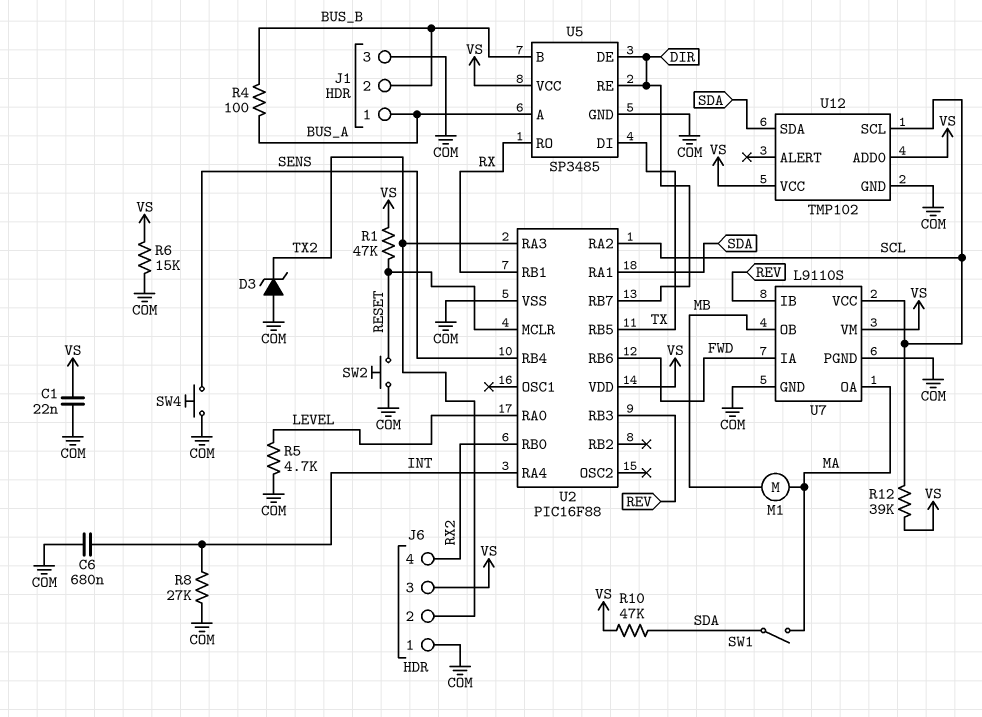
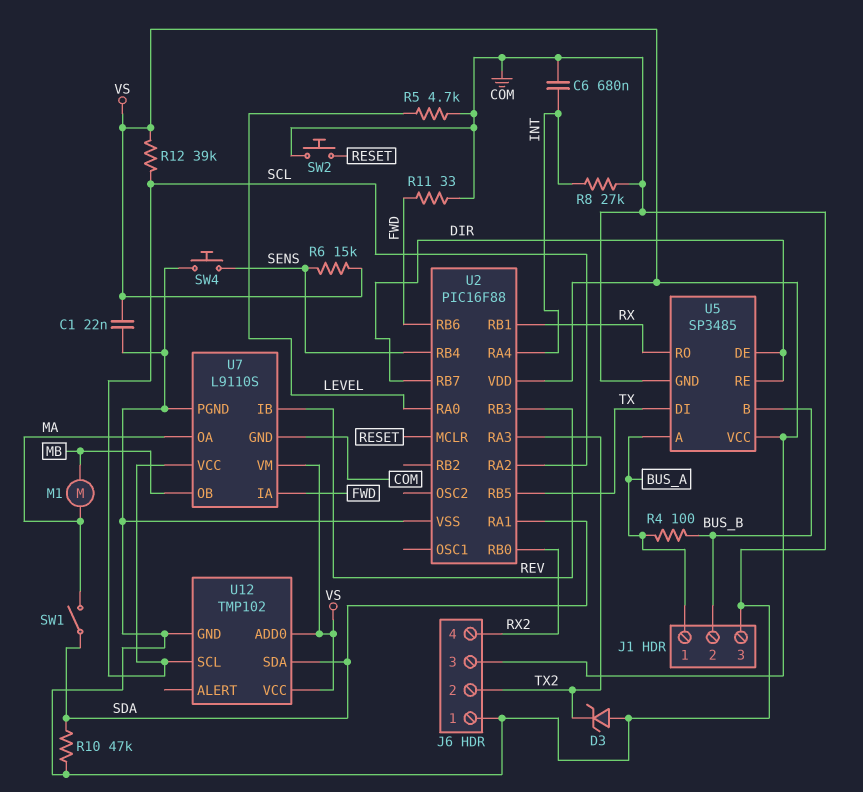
R1: 47k (RESET, VS) -> none
R6: 15k (COM, VS) -> 15k (SENS, VS)
R10: 47k (SDA, VS) -> 47k (COM, SDA)
R11: none -> 33 (COM, FWD)

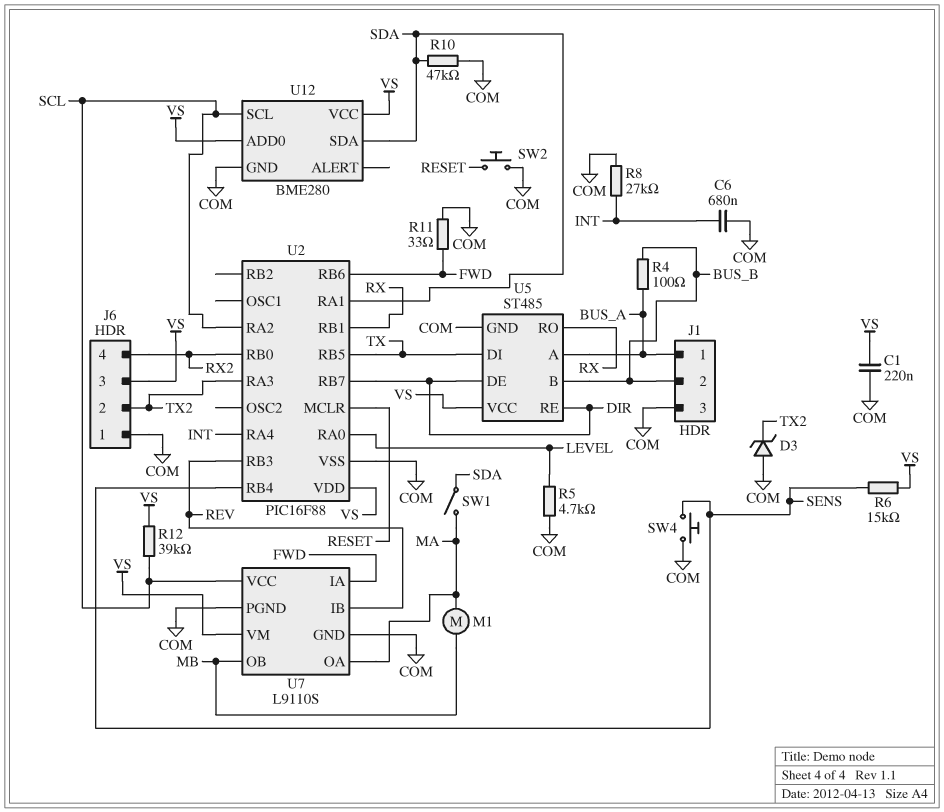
C1: 22nF (COM, VS) -> 220nF (COM, VS)
U5: SP3485 -> ST485
U12: TMP102 -> BME280

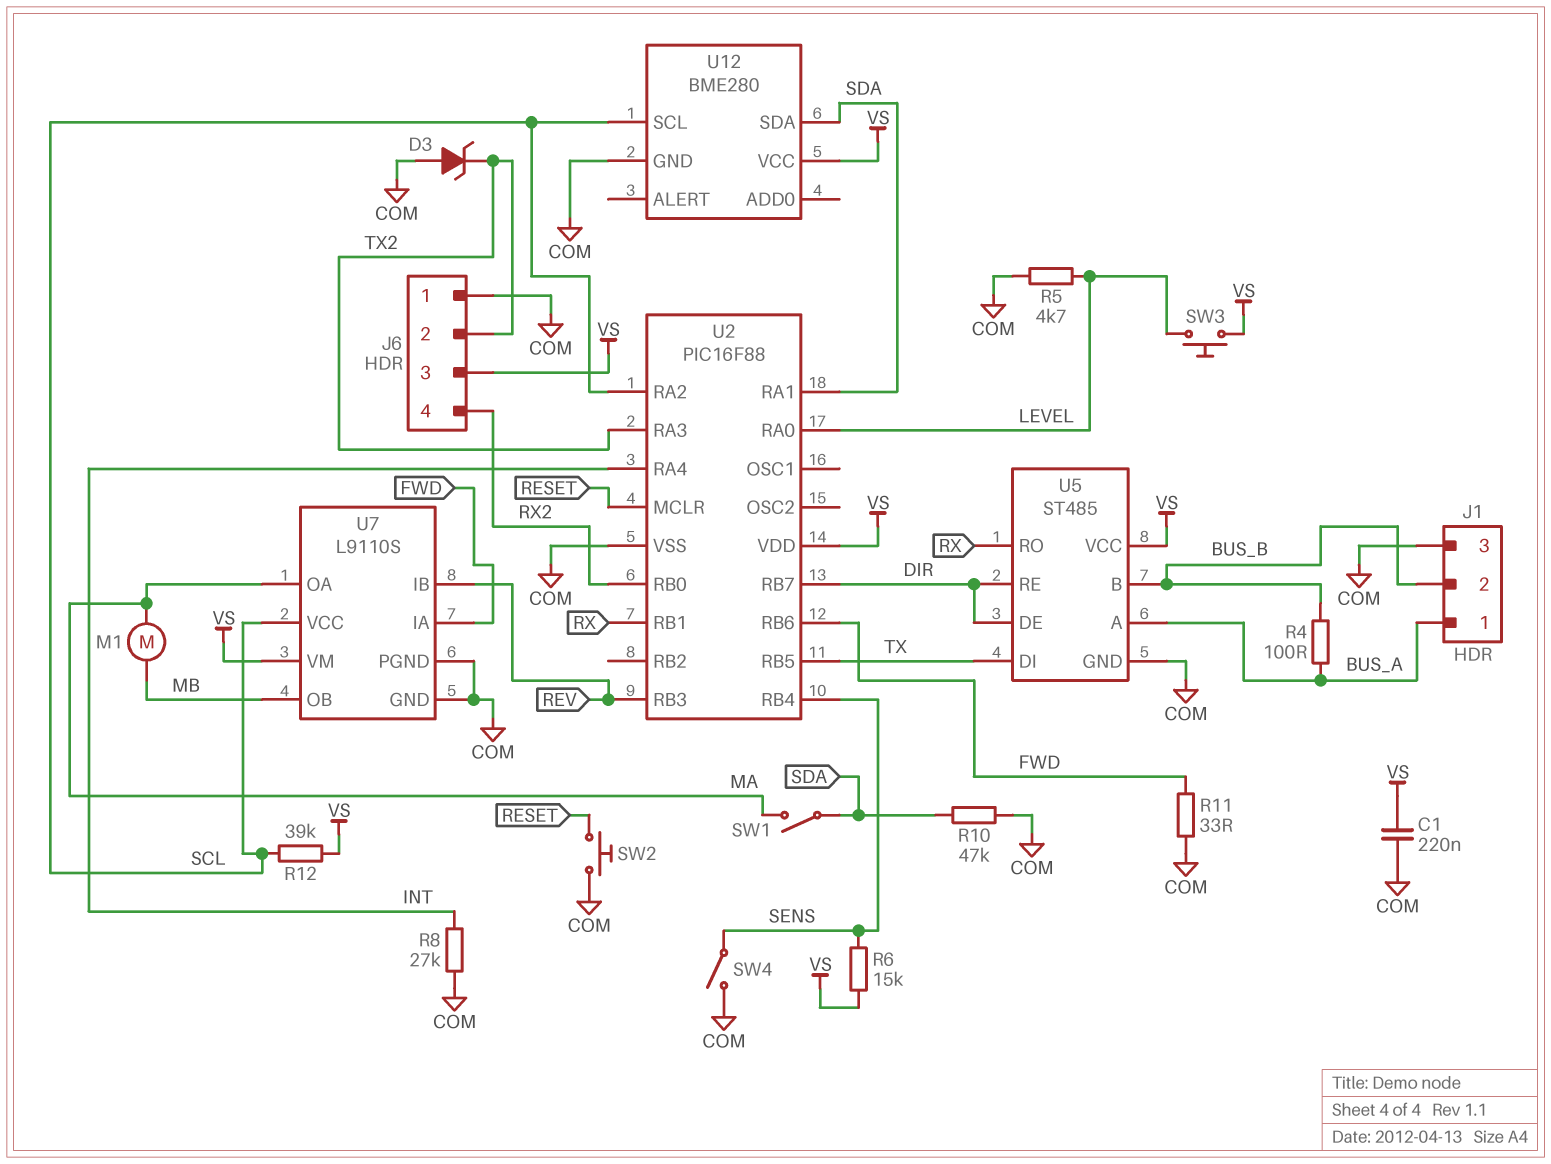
C6: 680nF (COM, INT) -> none
SW3: none -> button (LEVEL, VS)
SW4: button (COM, SENS) -> switch (COM, SENS)
U12 pin ADD0: VS -> none

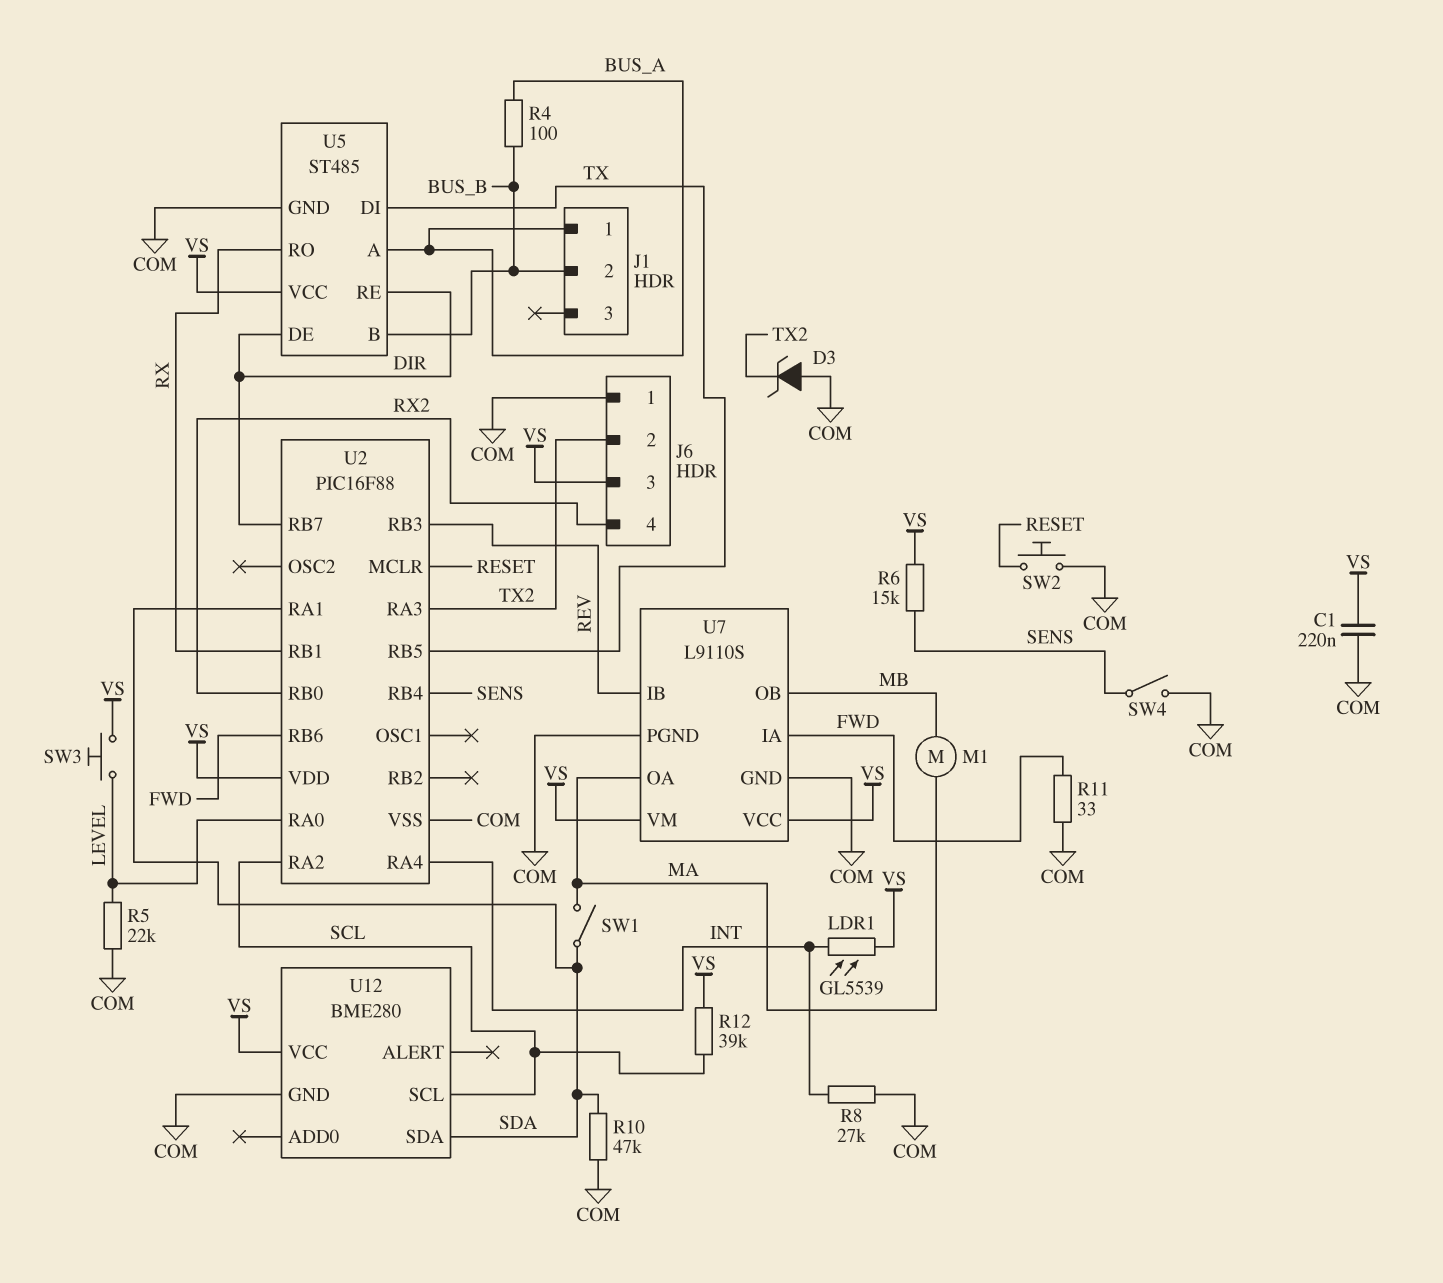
J1 pin 3: COM -> none
LDR1: none -> GL5539 (INT, VS)
R5: 4.7k (COM, LEVEL) -> 22k (COM, LEVEL)
U7 pin VCC: SCL -> VS

